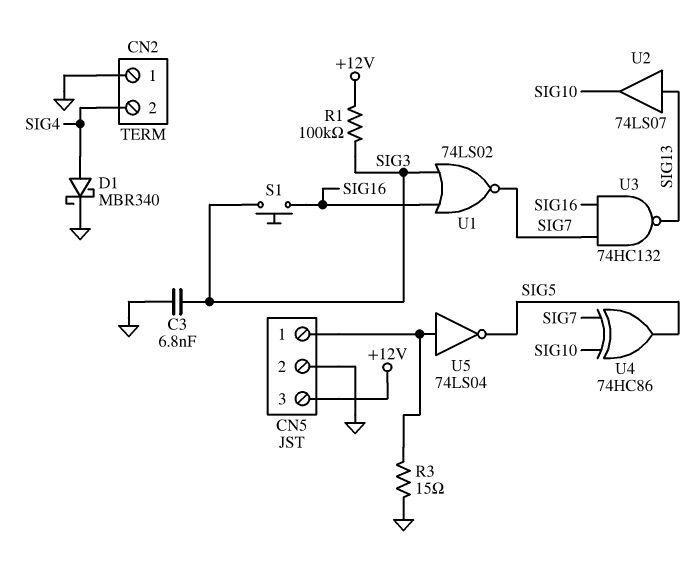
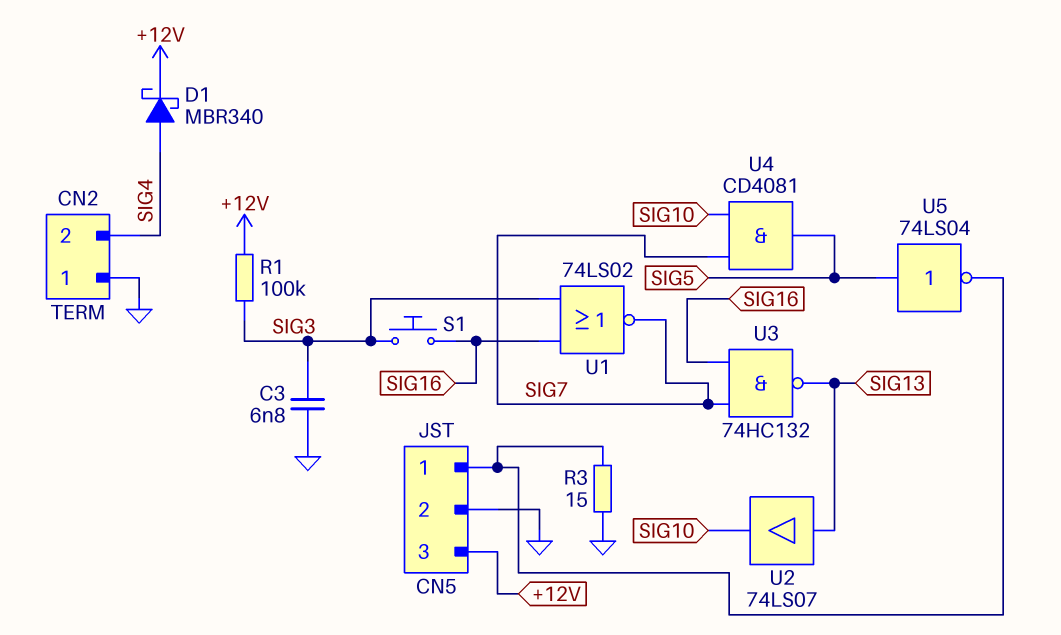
D1: schottky MBR340 (A SIG4, K GND) -> schottky MBR340 (A SIG4, K +12V)
U4: XOR 74HC86 (in SIG7, in SIG10, out SIG5) -> AND CD4081 (in SIG7, in SIG10, out SIG5)
U5: NOT 74LS04 (in CN5/1, out SIG5) -> NOT 74LS04 (in SIG5, out CN5/1)

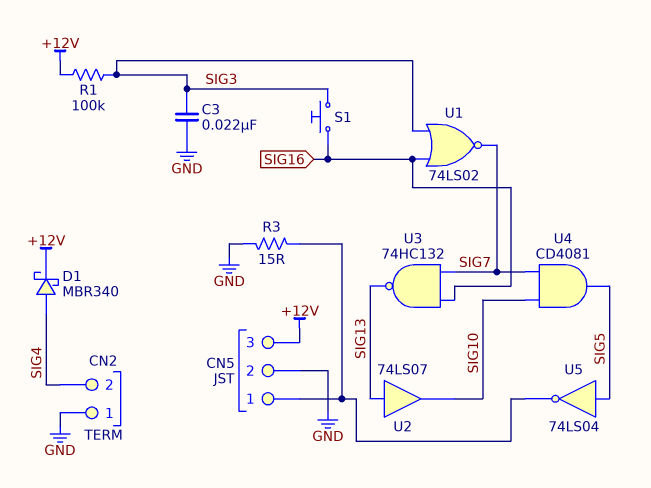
C3: 6.8nF (GND, SIG3) -> 22nF (GND, SIG3)

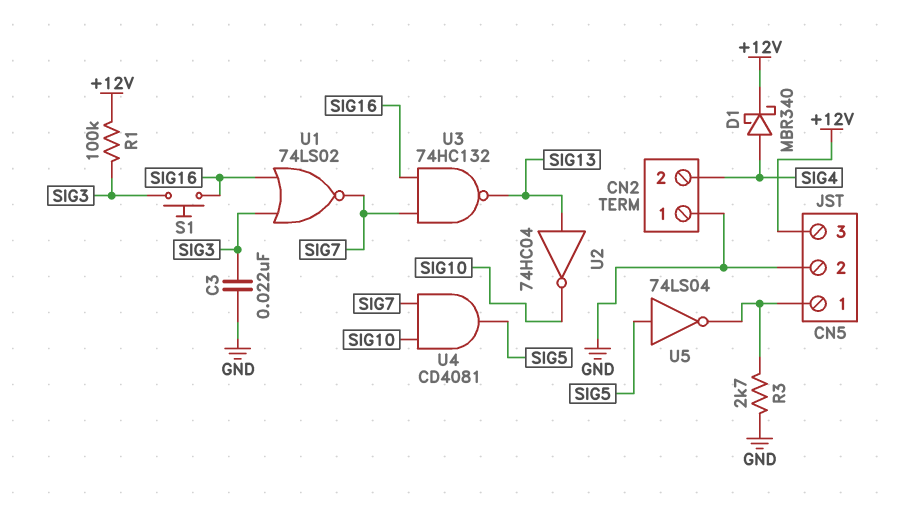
R3: 15 (CN5/1, GND) -> 2.7k (CN5/1, GND)
U2: buffer 74LS07 (in SIG13, out SIG10) -> NOT 74HC04 (in SIG13, out SIG10)

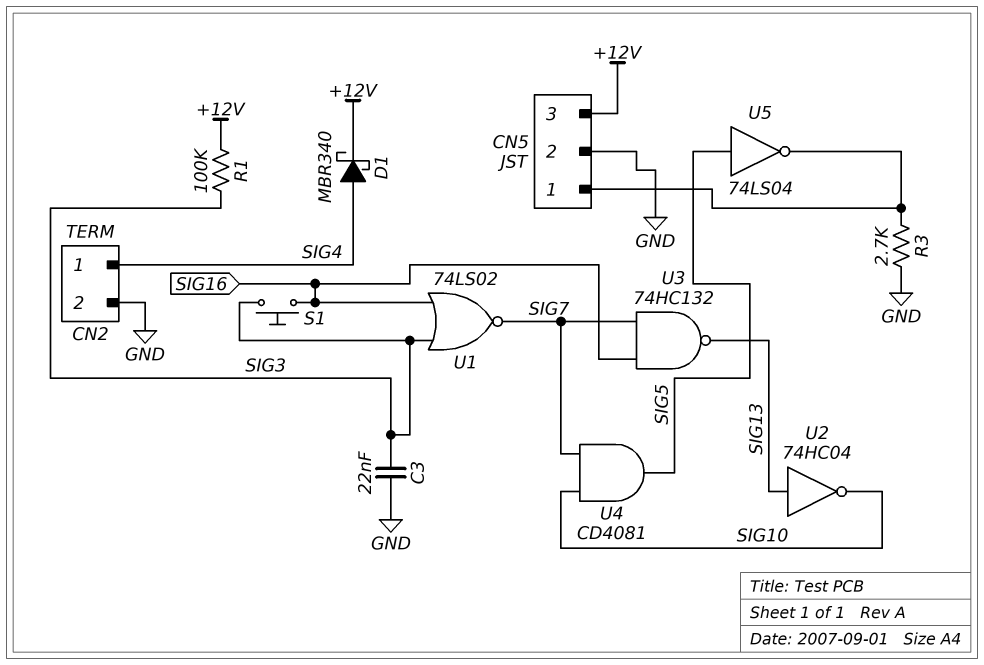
CN2 pin 1: GND -> SIG4
CN2 pin 2: SIG4 -> GND

